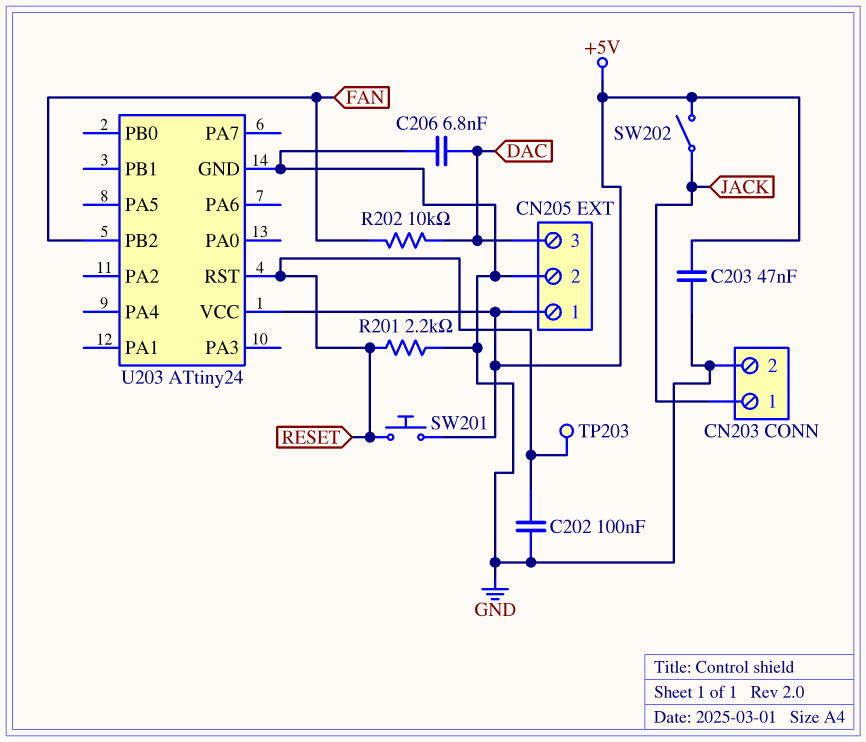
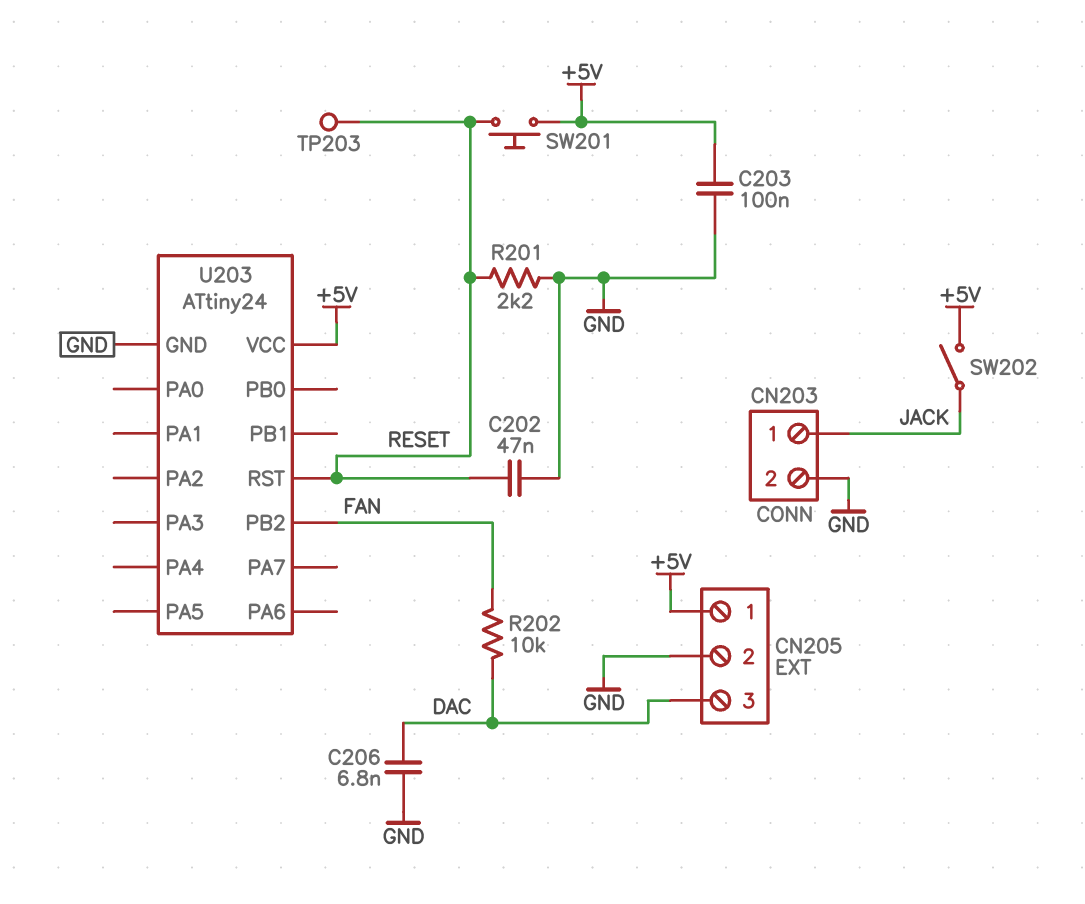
C202: 100nF (GND, RESET) -> 47nF (GND, RESET)
C203: 47nF (+5V, GND) -> 100nF (+5V, GND)

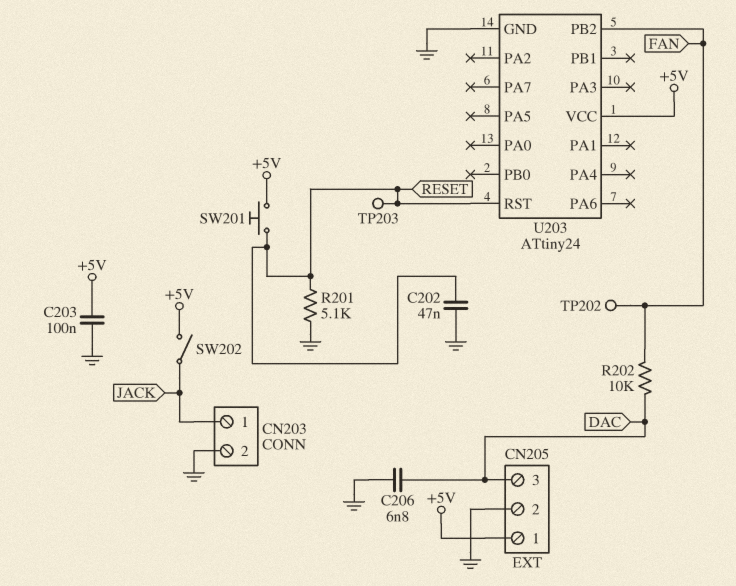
R201: 2.2k (GND, RESET) -> 5.1k (GND, RESET)
TP202: none -> test point (FAN)

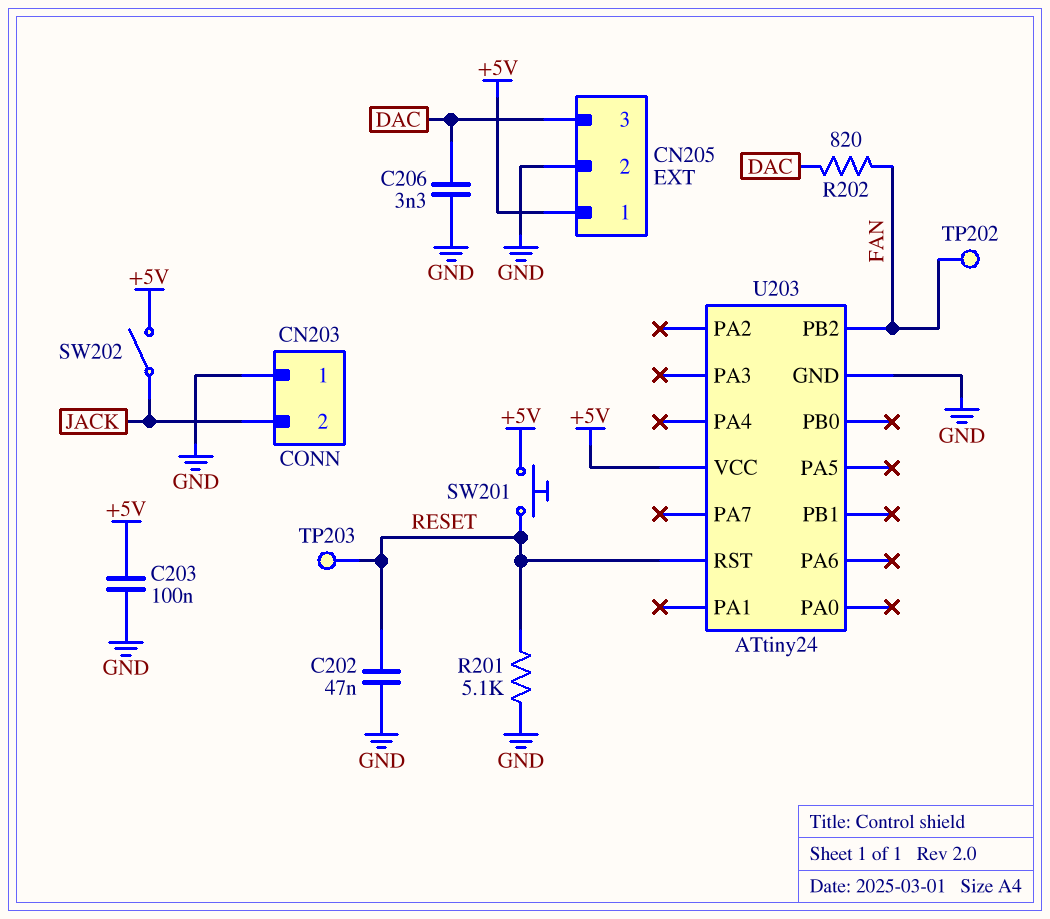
C206: 6.8nF (DAC, GND) -> 3.3nF (DAC, GND)
CN203 pin 1: JACK -> GND
CN203 pin 2: GND -> JACK
R202: 10k (DAC, FAN) -> 820 (DAC, FAN)

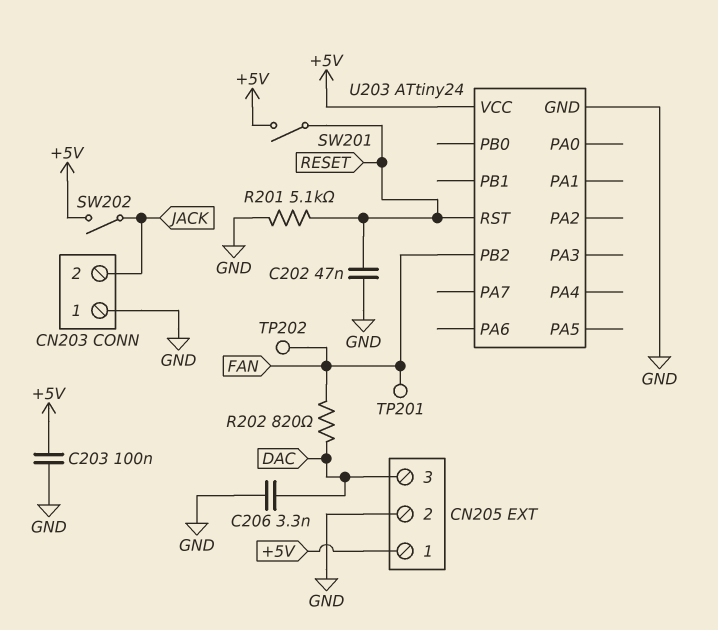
SW201: button (+5V, RESET) -> switch (+5V, RESET)
TP201: none -> test point (FAN)
TP203: test point (RESET) -> none

